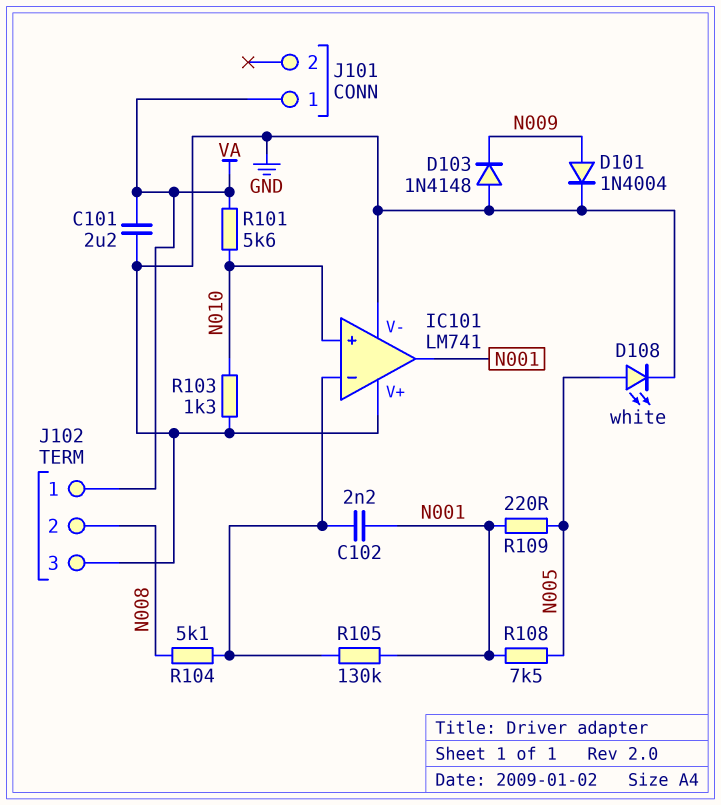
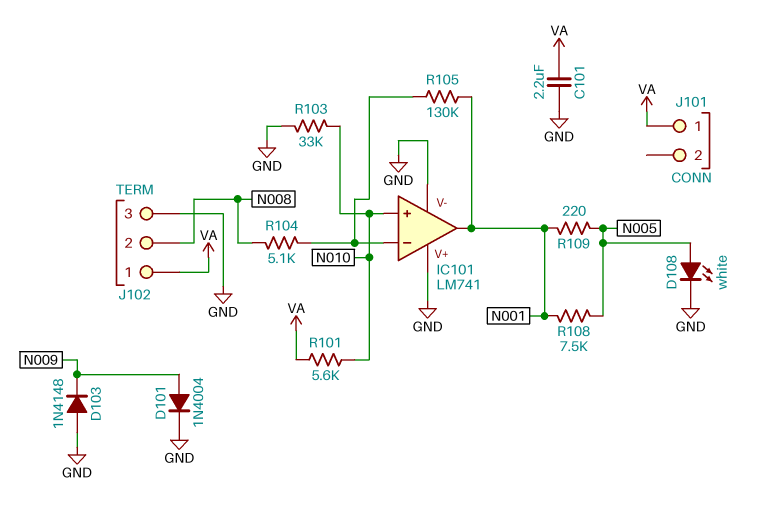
C102: 2.2nF (IC101/in-, N001) -> none
R103: 1.3k (GND, N010) -> 33k (GND, N010)

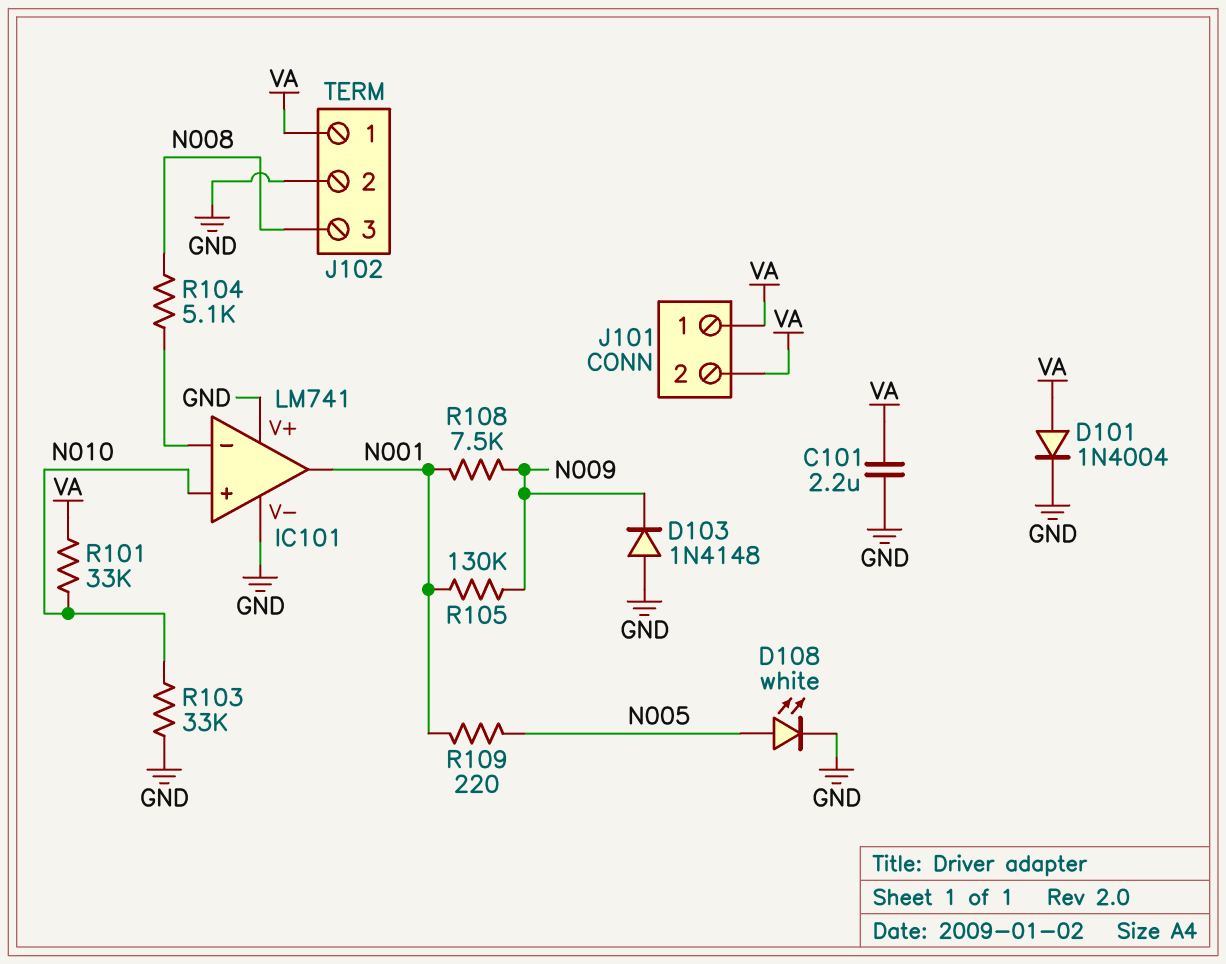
D101: diode 1N4004 (A N009, K GND) -> diode 1N4004 (A VA, K GND)
J101 pin 2: none -> VA
J102 pin 2: N008 -> GND
J102 pin 3: GND -> N008
R101: 5.6k (N010, VA) -> 33k (N010, VA)
R105: 130k (IC101/in-, N001) -> 130k (N001, N009)
R108: 7.5k (N001, N005) -> 7.5k (N001, N009)

